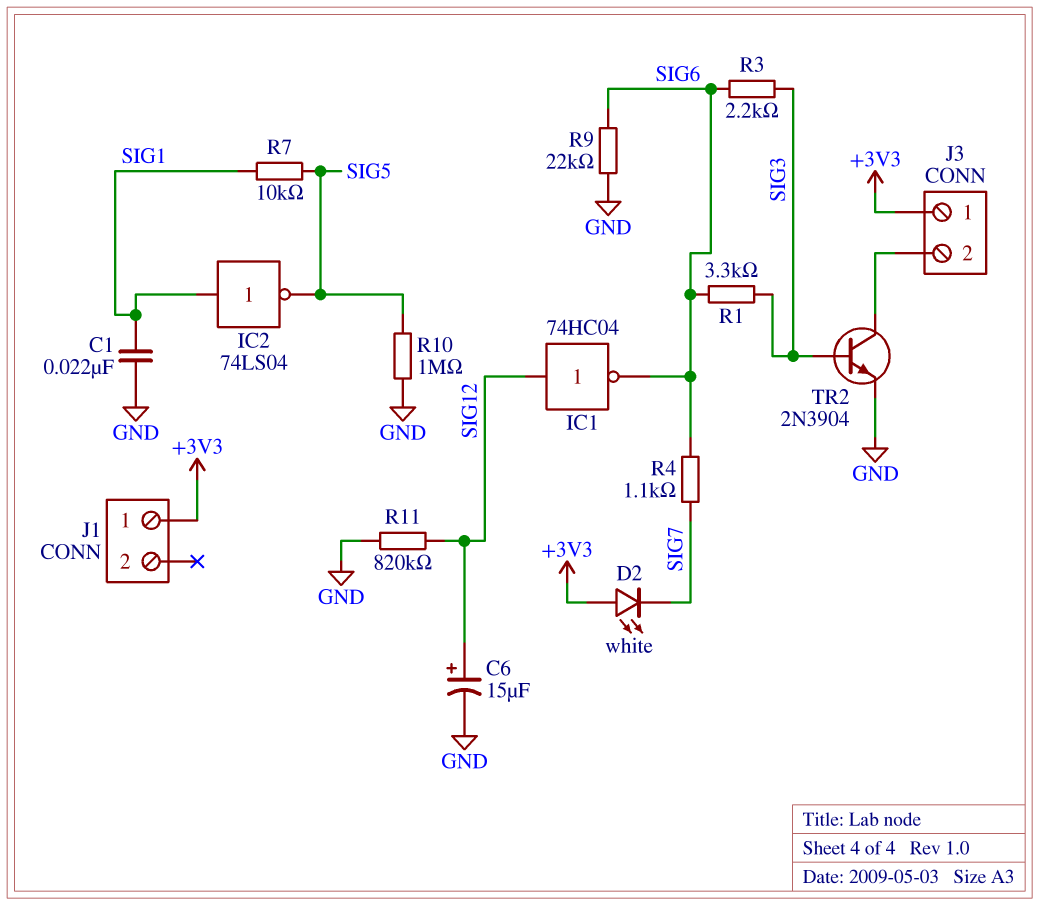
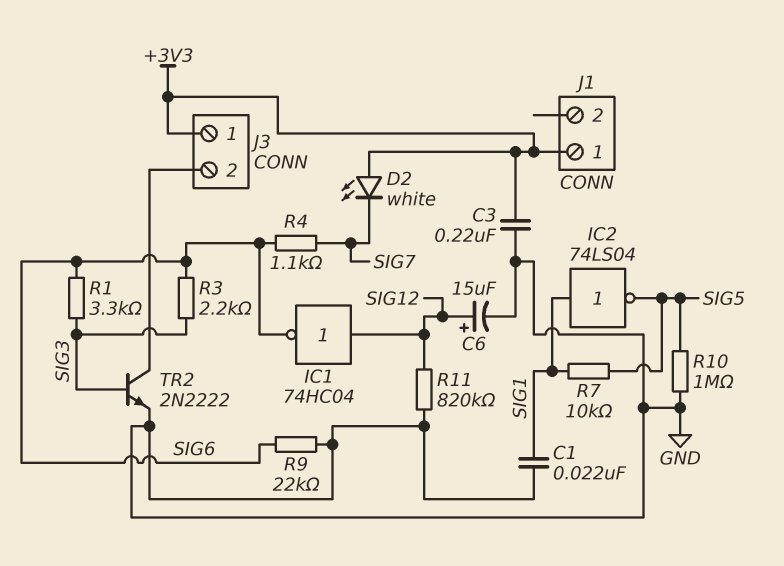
C3: none -> 220nF (+3V3, GND)
TR2: NPN 2N3904 (B SIG3, C J3/2, E GND) -> NPN 2N2222 (B SIG3, C J3/2, E GND)

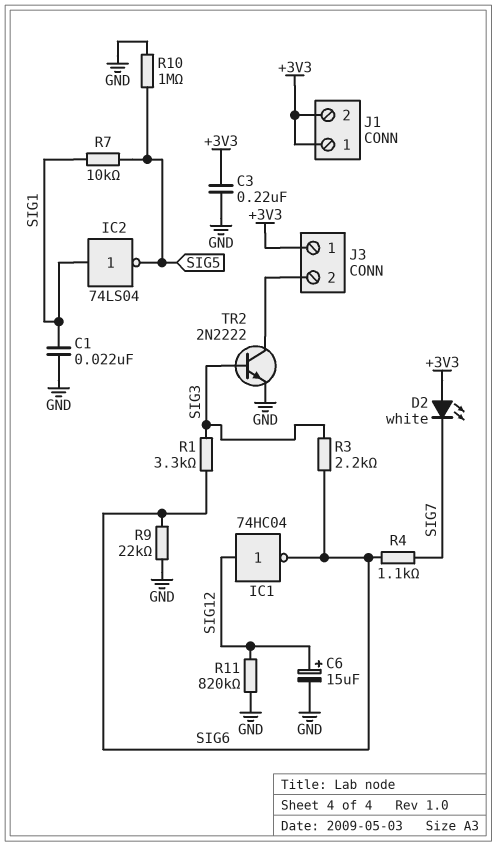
J1 pin 2: none -> +3V3

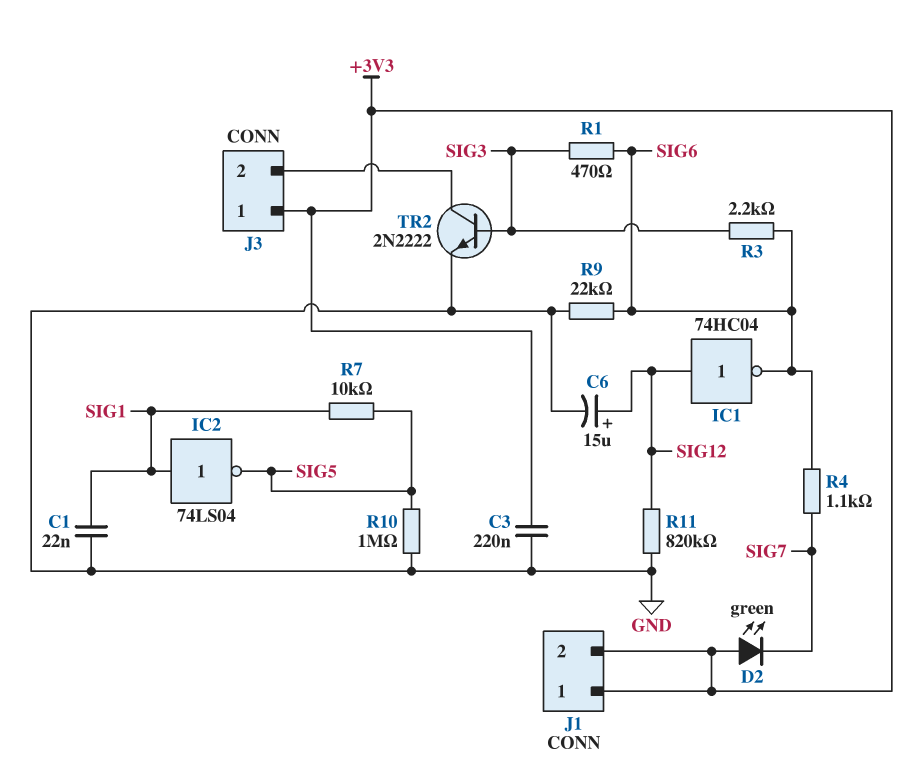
D2: LED white (A +3V3, K SIG7) -> LED green (A +3V3, K SIG7)
R1: 3.3k (SIG3, SIG6) -> 470 (SIG3, SIG6)

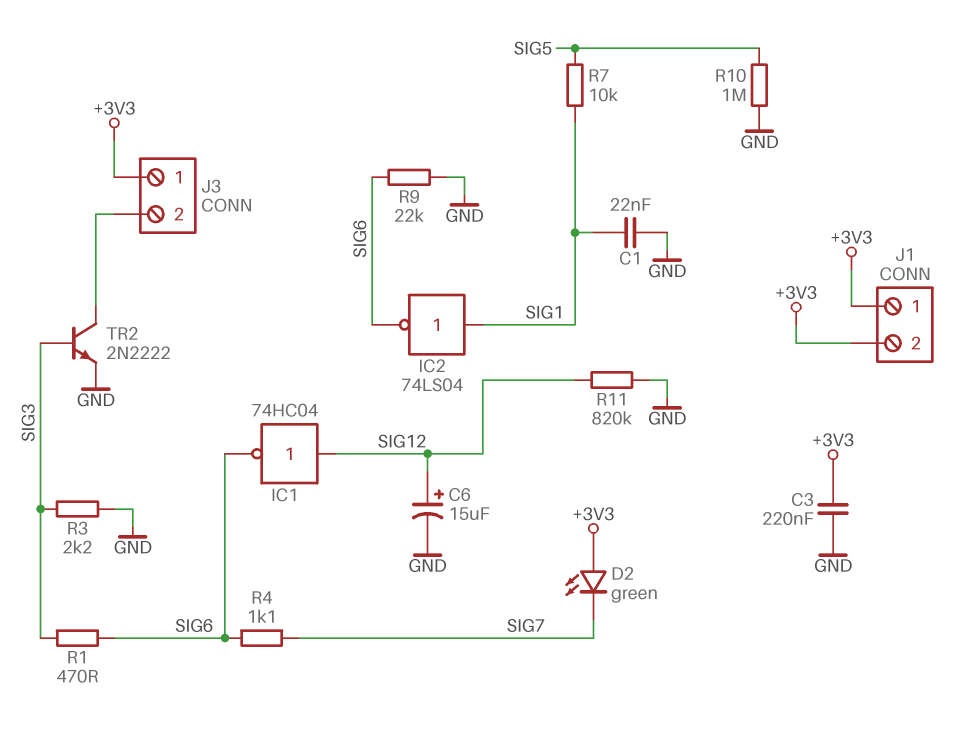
IC2: NOT 74LS04 (in SIG1, out SIG5) -> NOT 74LS04 (in SIG1, out SIG6)
R3: 2.2k (SIG3, SIG6) -> 2.2k (GND, SIG3)

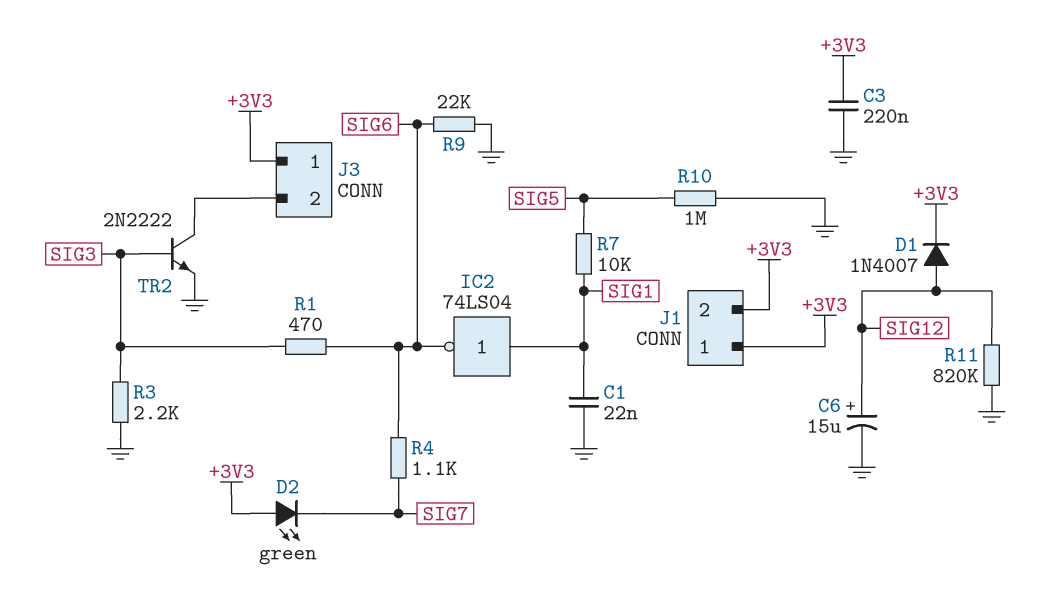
D1: none -> diode 1N4007 (A SIG12, K +3V3)
IC1: NOT 74HC04 (in SIG12, out SIG6) -> none

